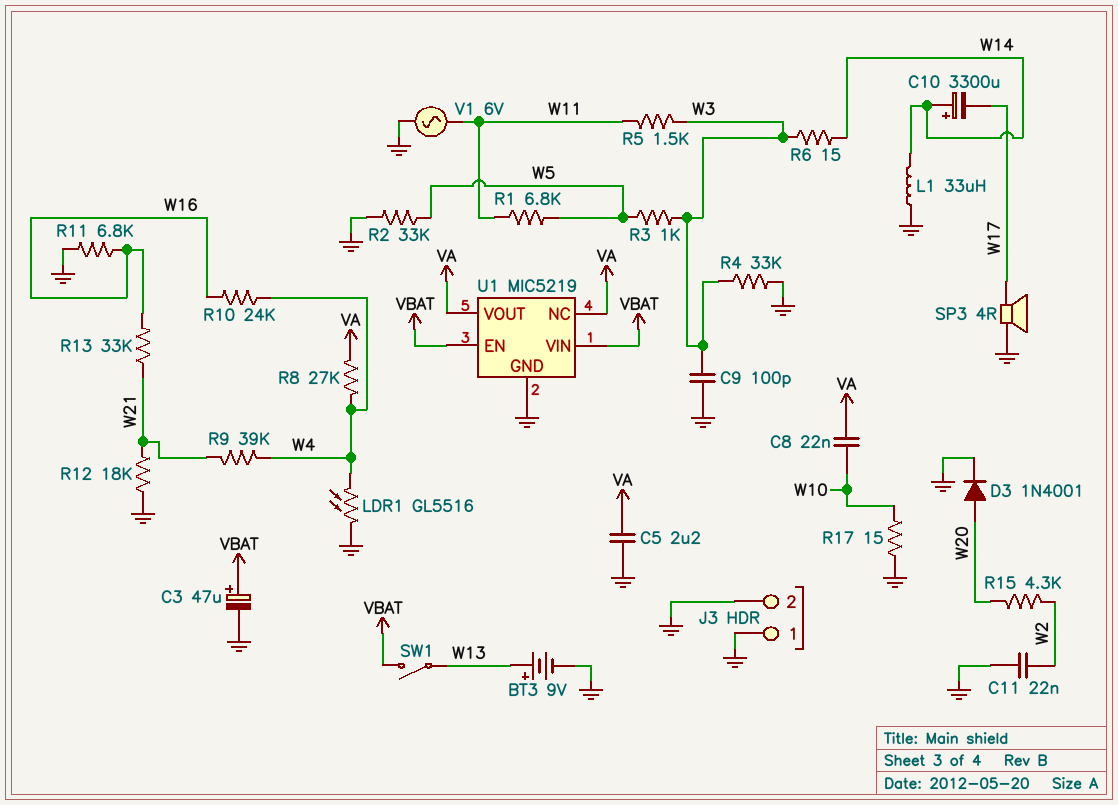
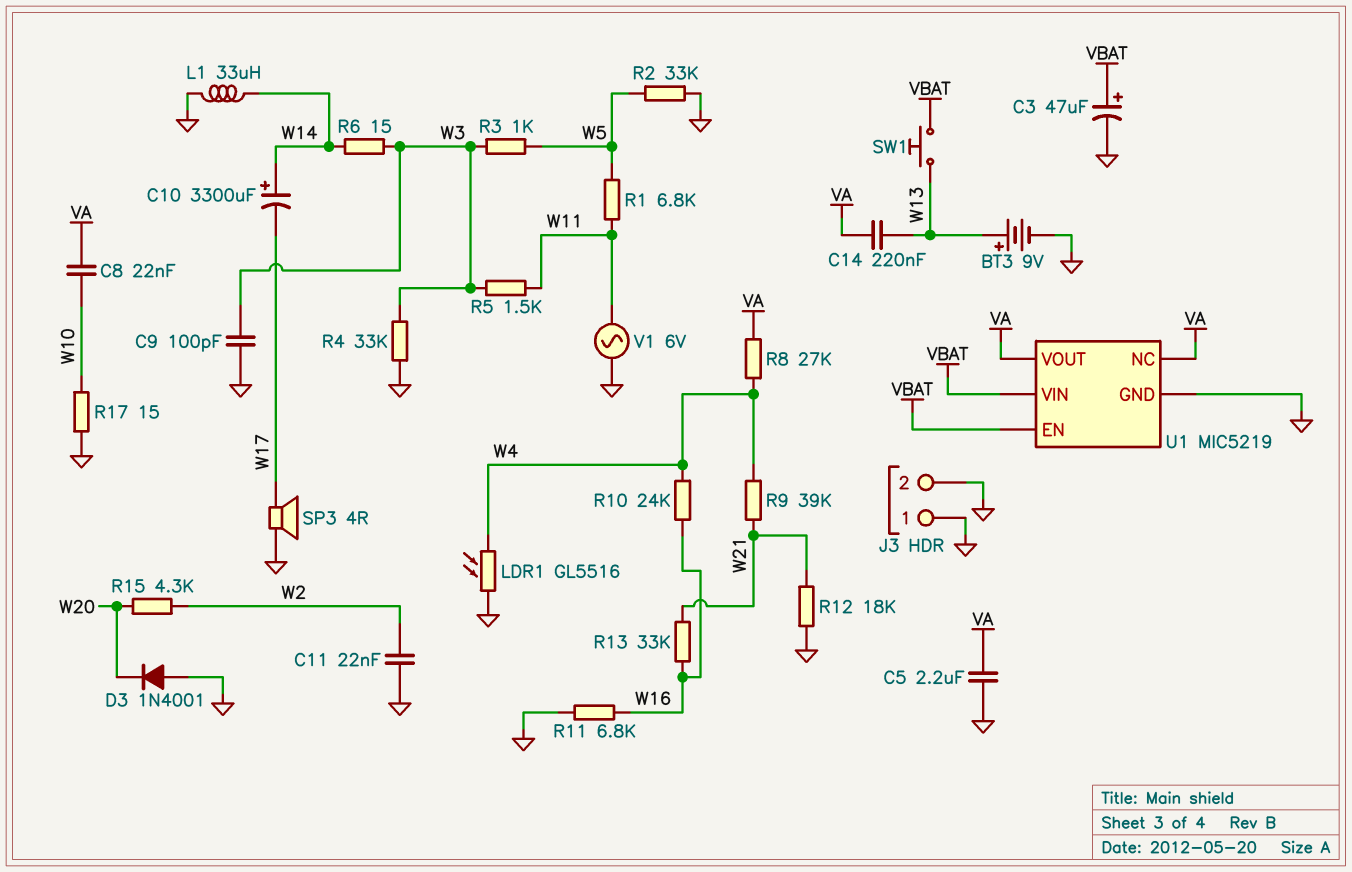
C14: none -> 220nF (VA, W13)
D3: diode 1N4001 (A W20, K GND) -> diode 1N4001 (A GND, K W20)
SW1: switch (VBAT, W13) -> button (VBAT, W13)

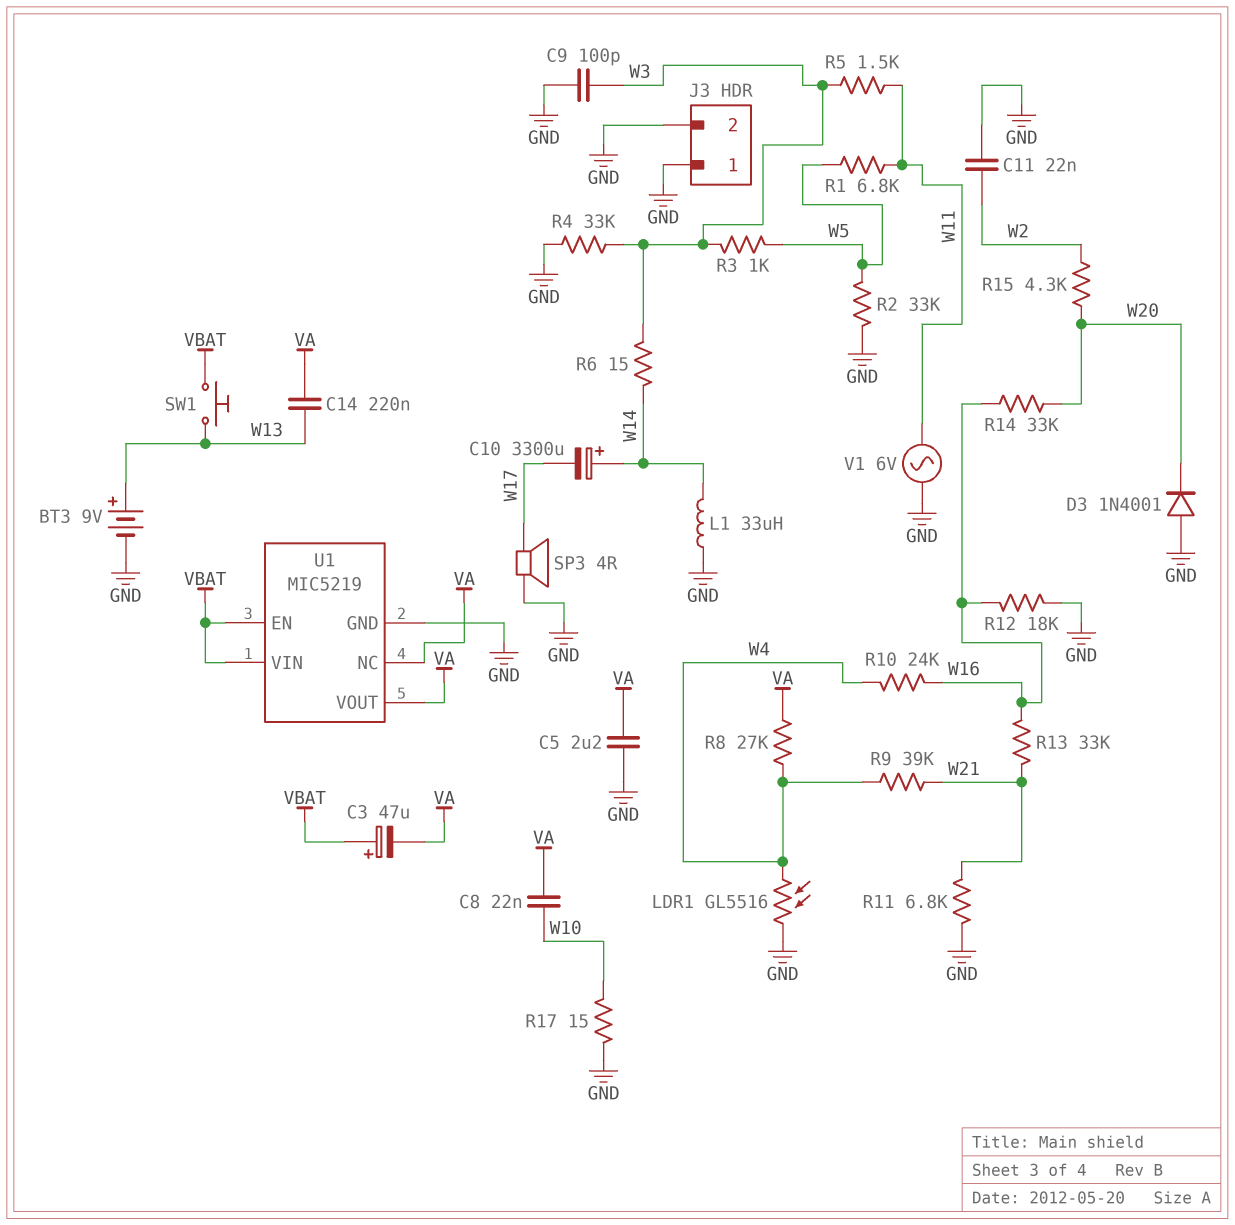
C3: 47uF (plus VBAT, minus GND) -> 47uF (plus VBAT, minus VA)
R11: 6.8k (GND, W16) -> 6.8k (GND, W21)
R12: 18k (GND, W21) -> 18k (GND, W16)
R14: none -> 33k (W16, W20)

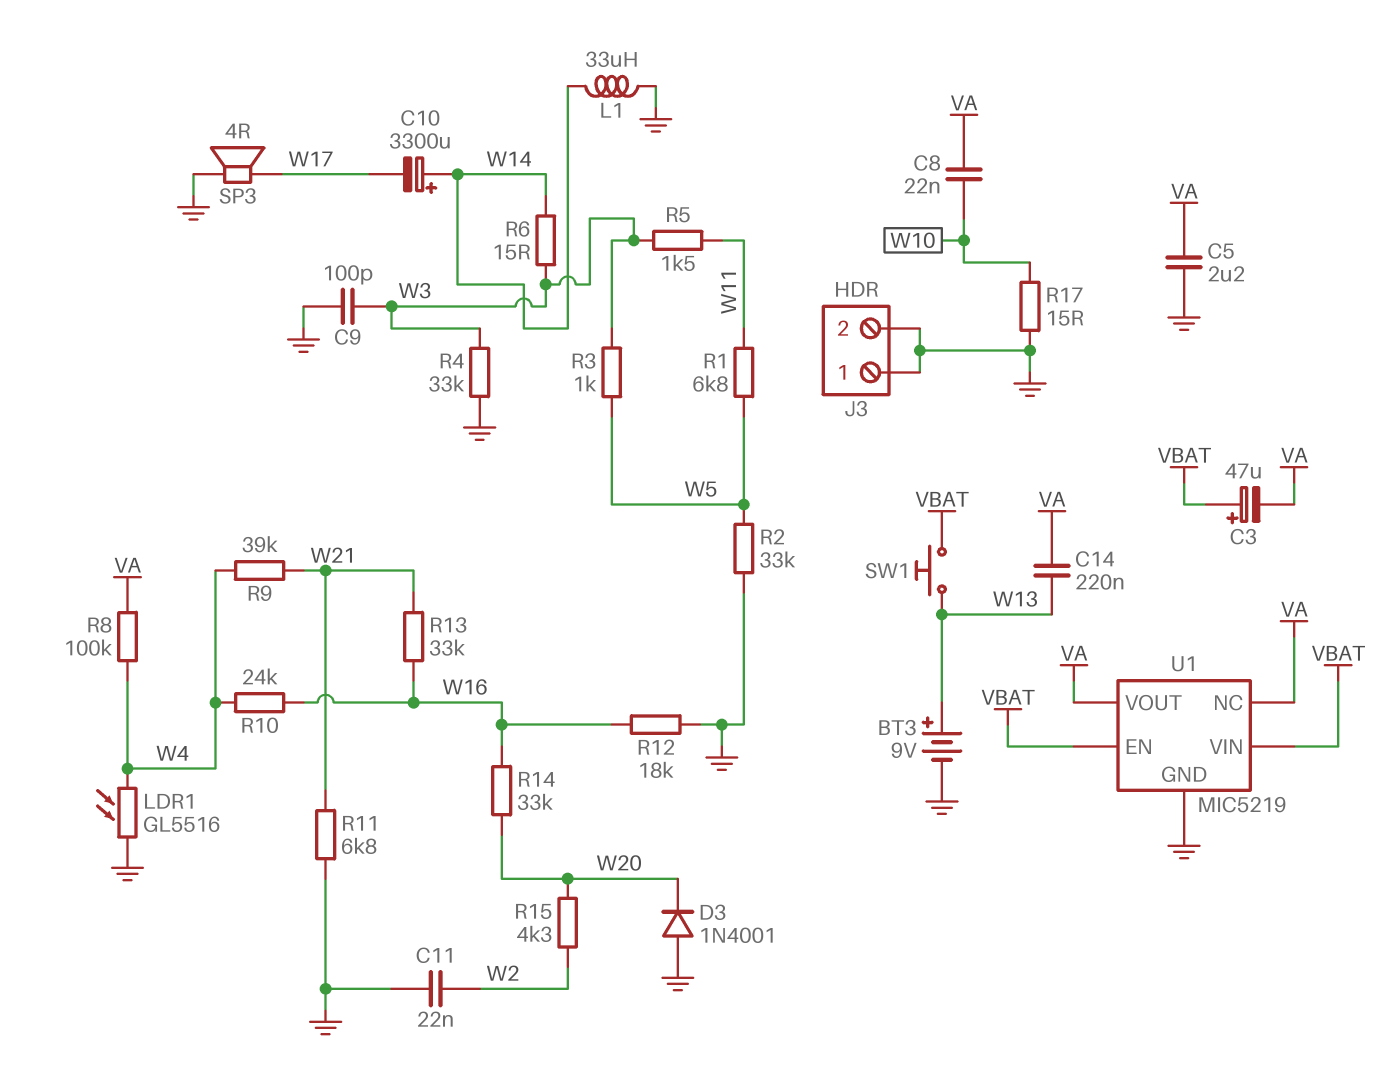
R8: 27k (VA, W4) -> 100k (VA, W4)
V1: AC 6V (GND, W11) -> none

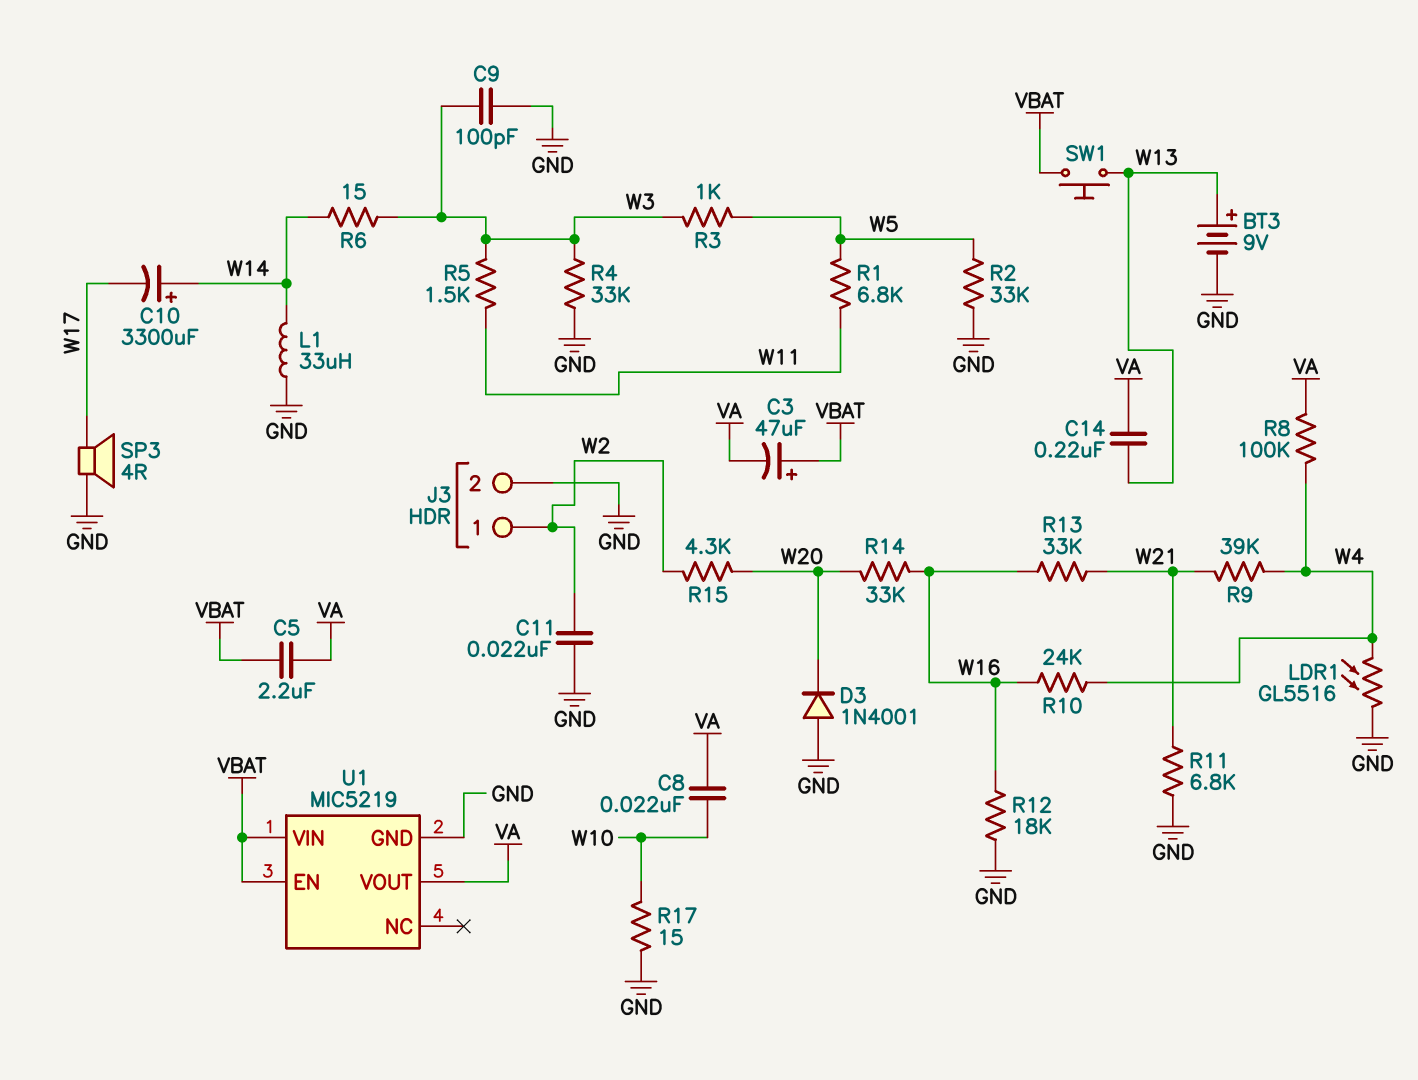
C5: 2.2uF (GND, VA) -> 2.2uF (VA, VBAT)
J3 pin 1: GND -> W2
U1 pin NC: VA -> none

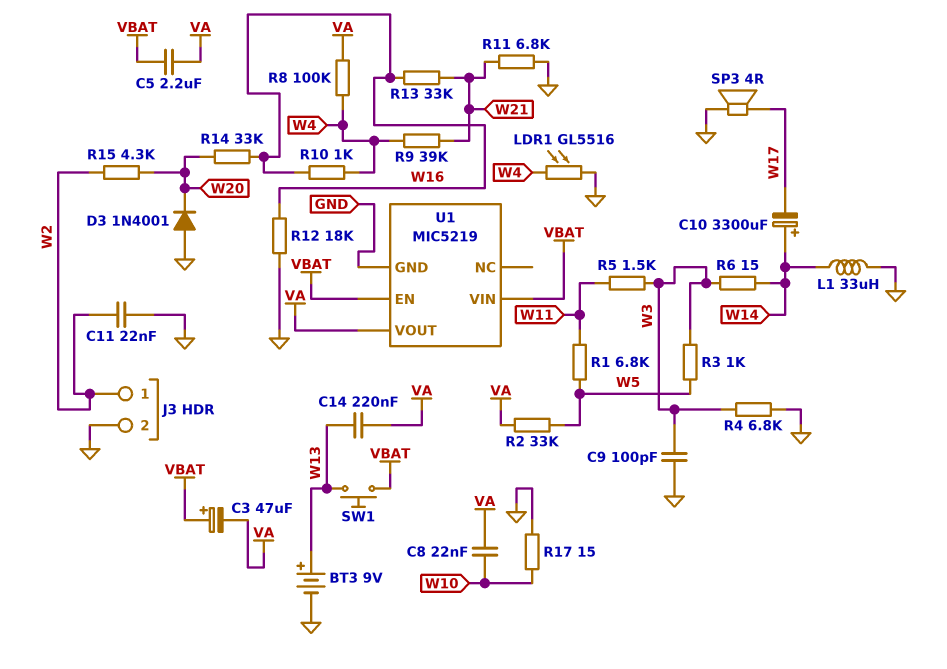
R2: 33k (GND, W5) -> 33k (VA, W5)
R4: 33k (GND, W3) -> 6.8k (GND, W3)
R10: 24k (W4, W16) -> 1k (W4, W16)

